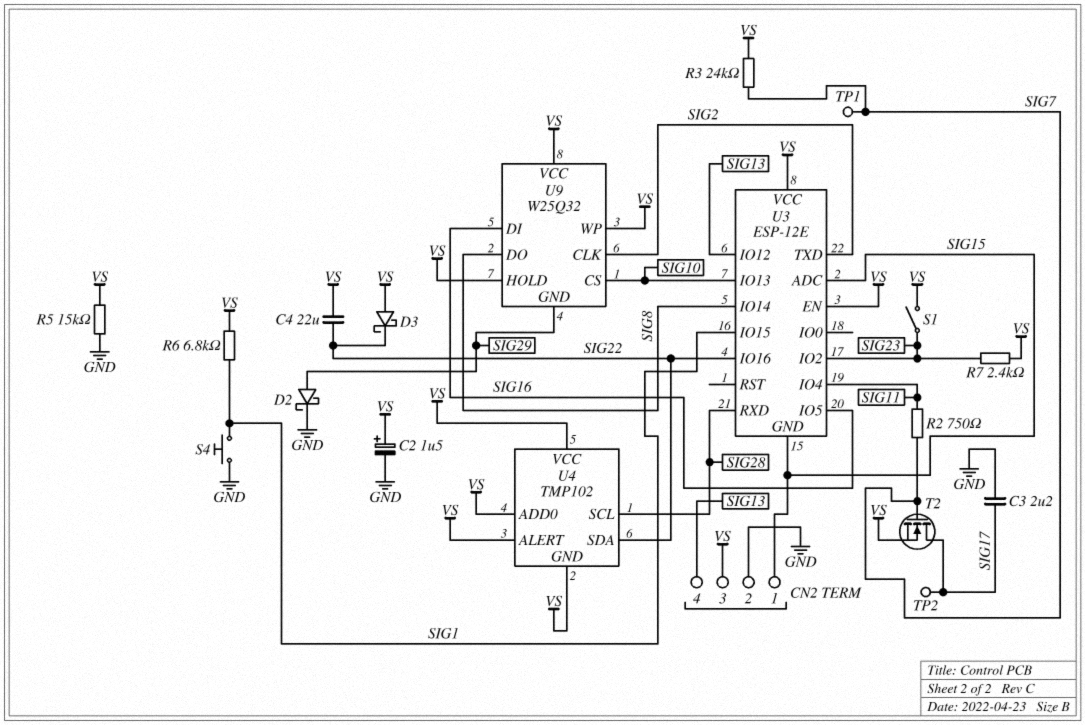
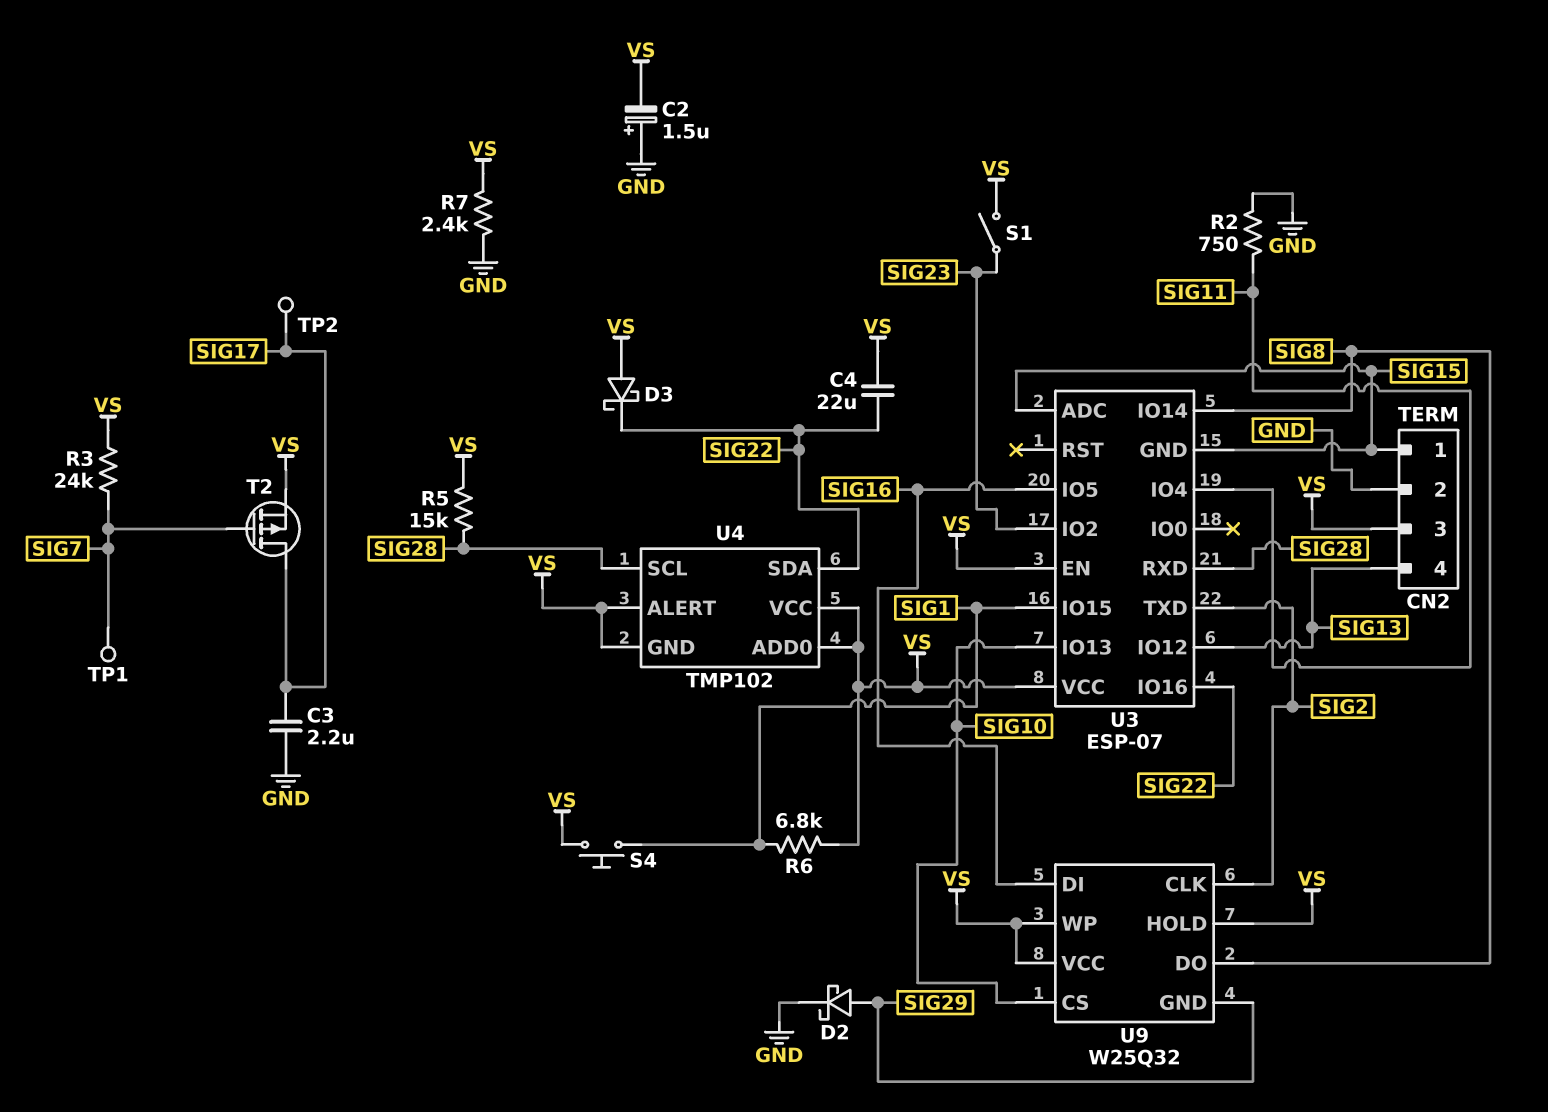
C2: 1.5uF (plus VS, minus GND) -> 1.5uF (plus GND, minus VS)
R2: 750 (SIG7, SIG11) -> 750 (GND, SIG11)
R5: 15k (GND, VS) -> 15k (SIG28, VS)
R7: 2.4k (SIG23, VS) -> 2.4k (GND, VS)
S4: button (GND, SIG1) -> button (SIG1, VS)
T2: NMOS (G SIG7, D SIG17, S VS) -> PMOS (G SIG7, D SIG17, S VS)
U3: ESP-12E -> ESP-07

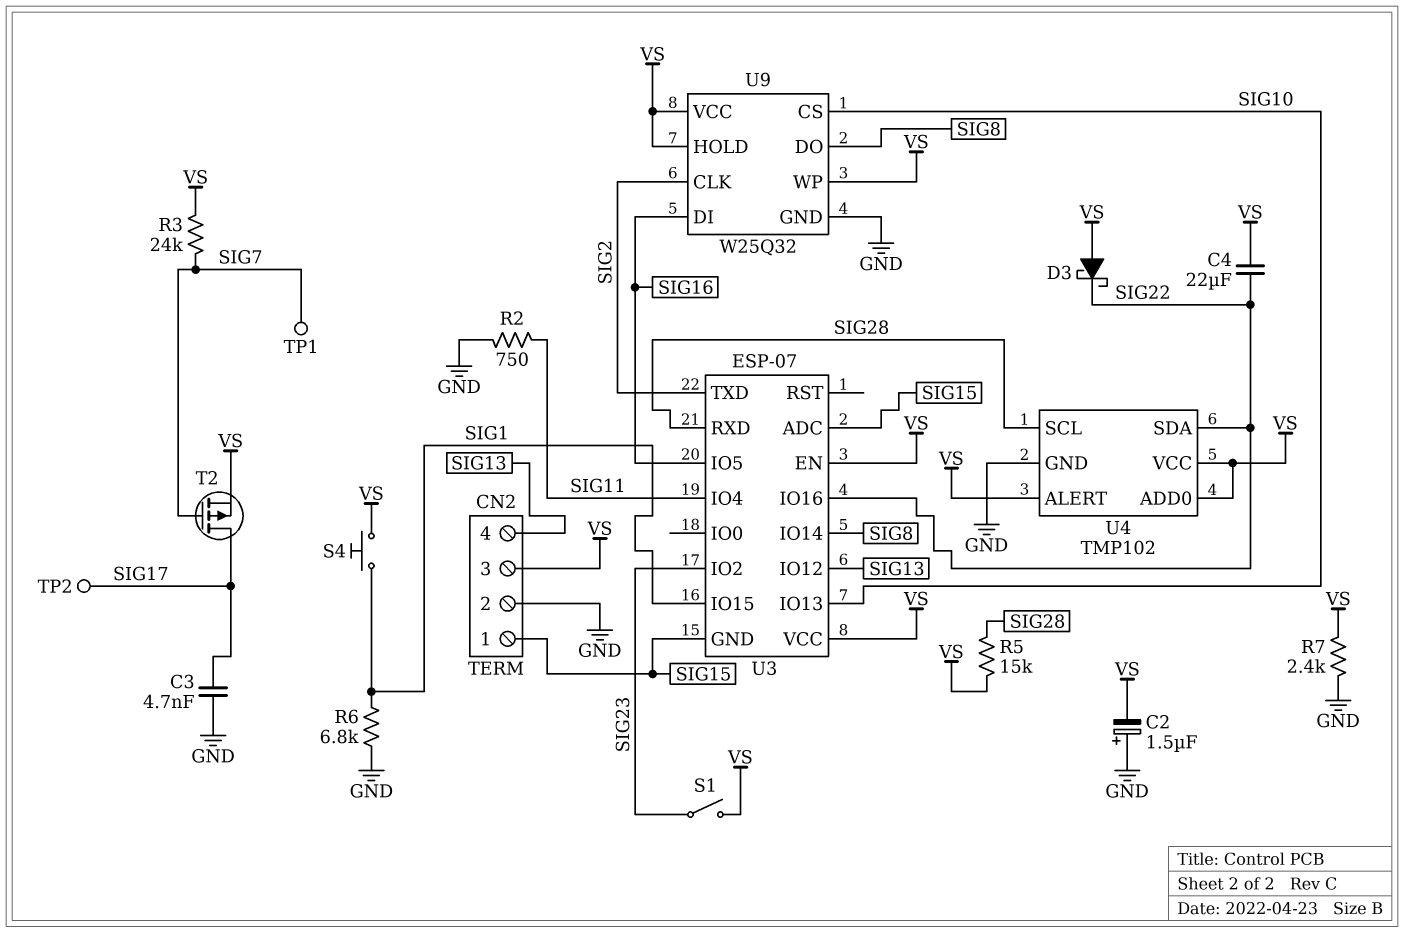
C3: 2.2uF (GND, SIG17) -> 4.7nF (GND, SIG17)
D2: schottky (A SIG29, K GND) -> none
R6: 6.8k (SIG1, VS) -> 6.8k (GND, SIG1)
U4 pin GND: VS -> GND
U9 pin GND: SIG29 -> GND

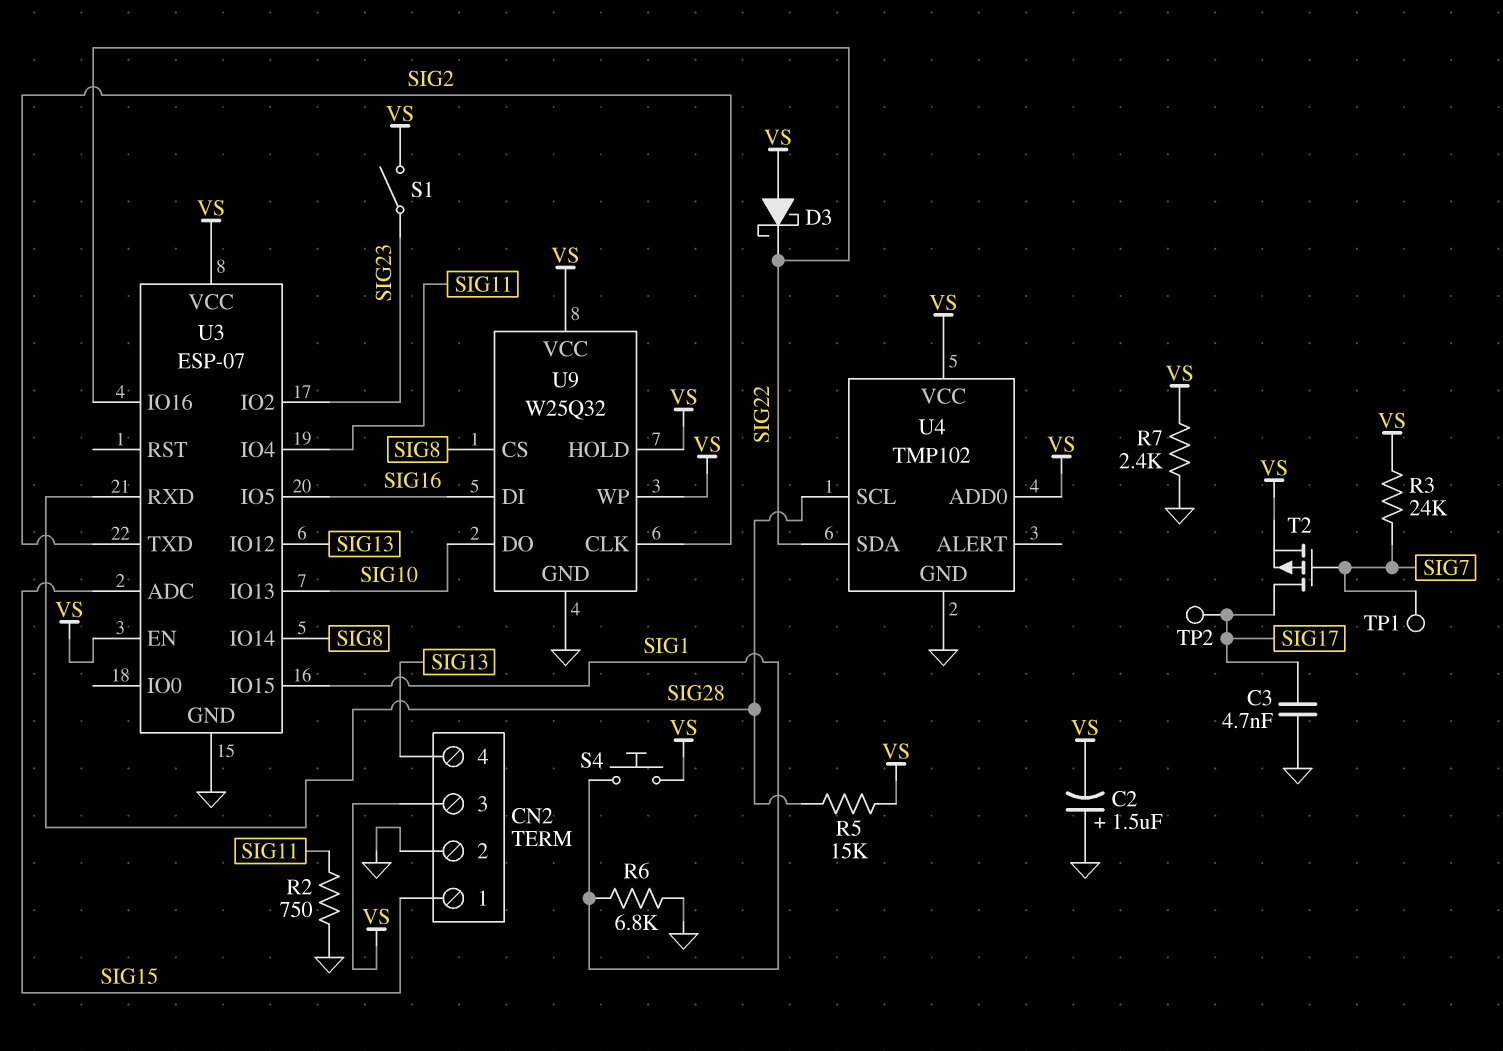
C4: 22uF (SIG22, VS) -> none
U3 pin GND: SIG15 -> GND
U4 pin ALERT: VS -> none
U9 pin CS: SIG10 -> SIG8
U9 pin DO: SIG8 -> SIG10

